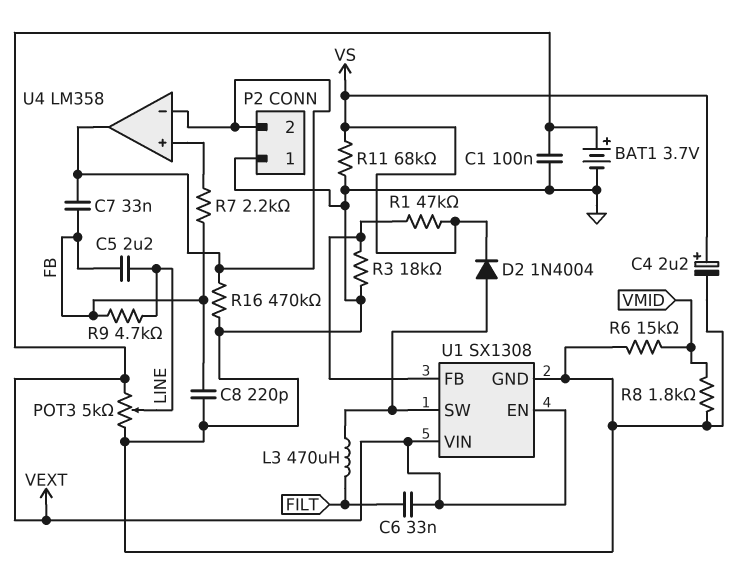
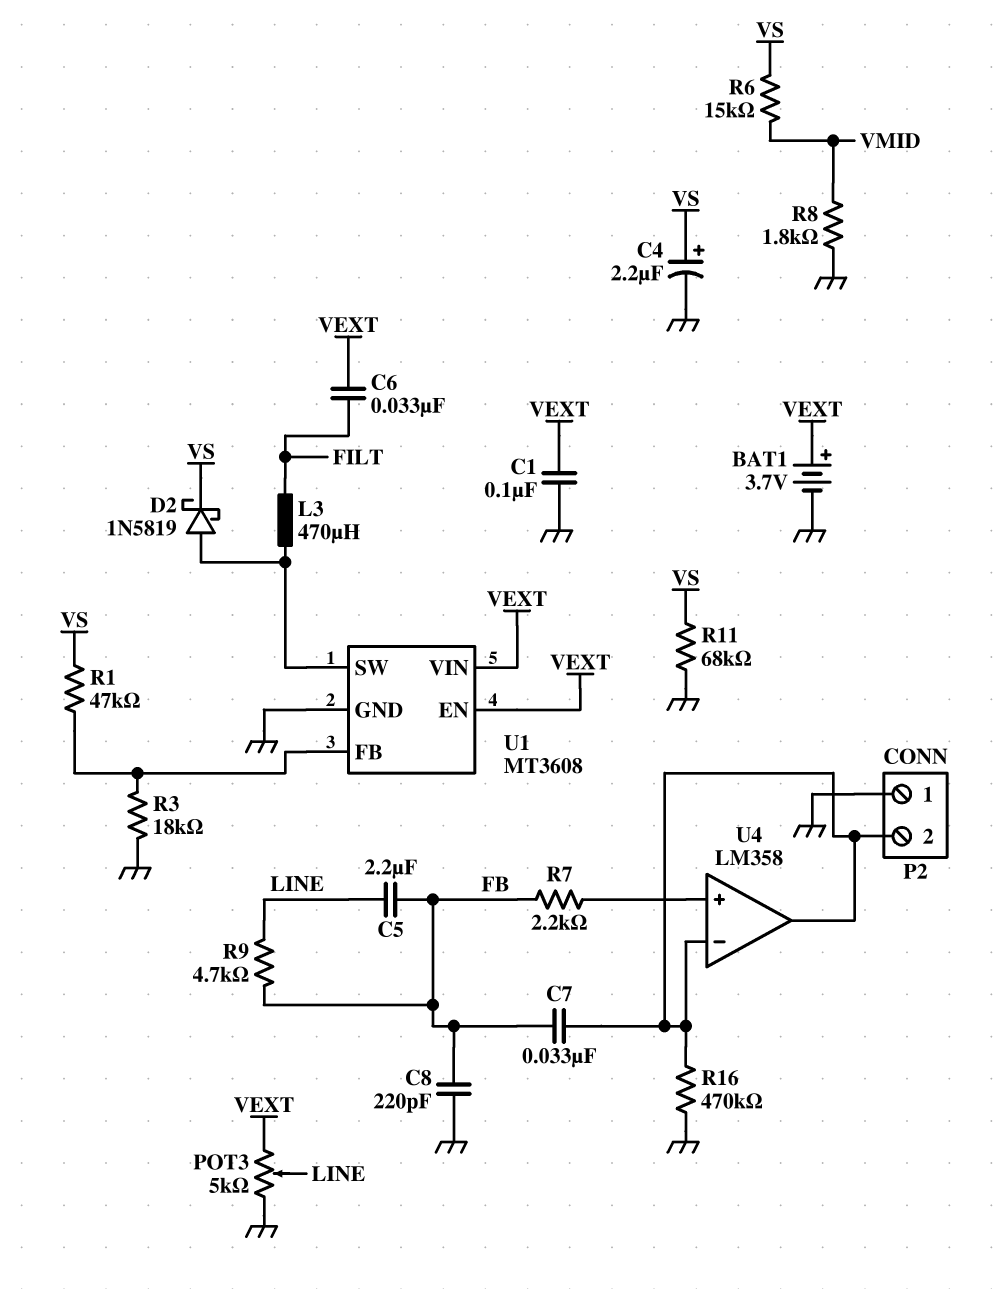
D2: diode 1N4004 (A U1/SW, K VS) -> schottky 1N5819 (A U1/SW, K VS)
R6: 15k (GND, VMID) -> 15k (VMID, VS)
U1: SX1308 -> MT3608

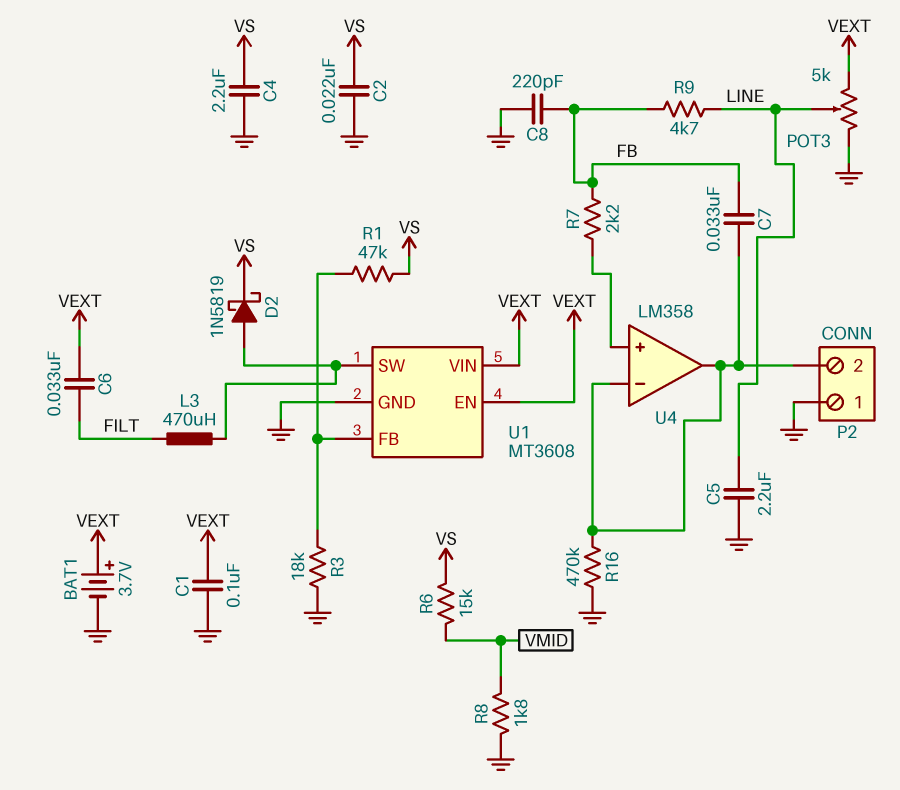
C2: none -> 22nF (GND, VS)
C4: 2.2uF (plus VS, minus GND) -> 2.2uF (GND, VS)
C5: 2.2uF (FB, LINE) -> 2.2uF (GND, LINE)
R11: 68k (GND, VS) -> none

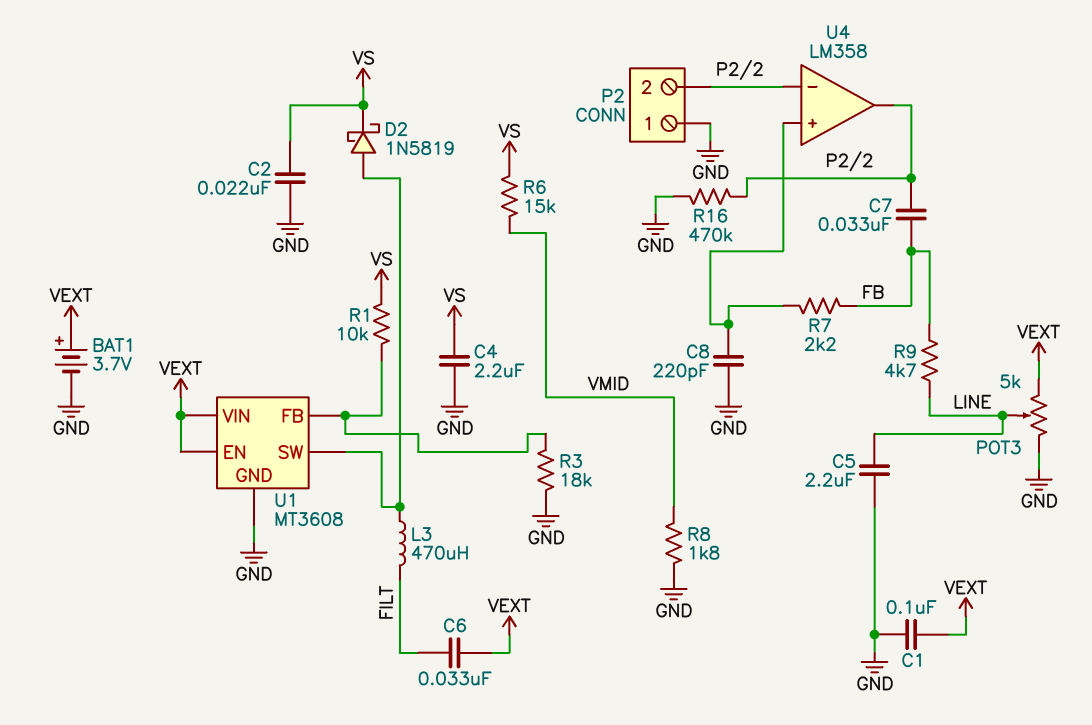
C8: 220pF (FB, GND) -> 220pF (GND, U4/in+)
R1: 47k (U1/FB, VS) -> 10k (U1/FB, VS)

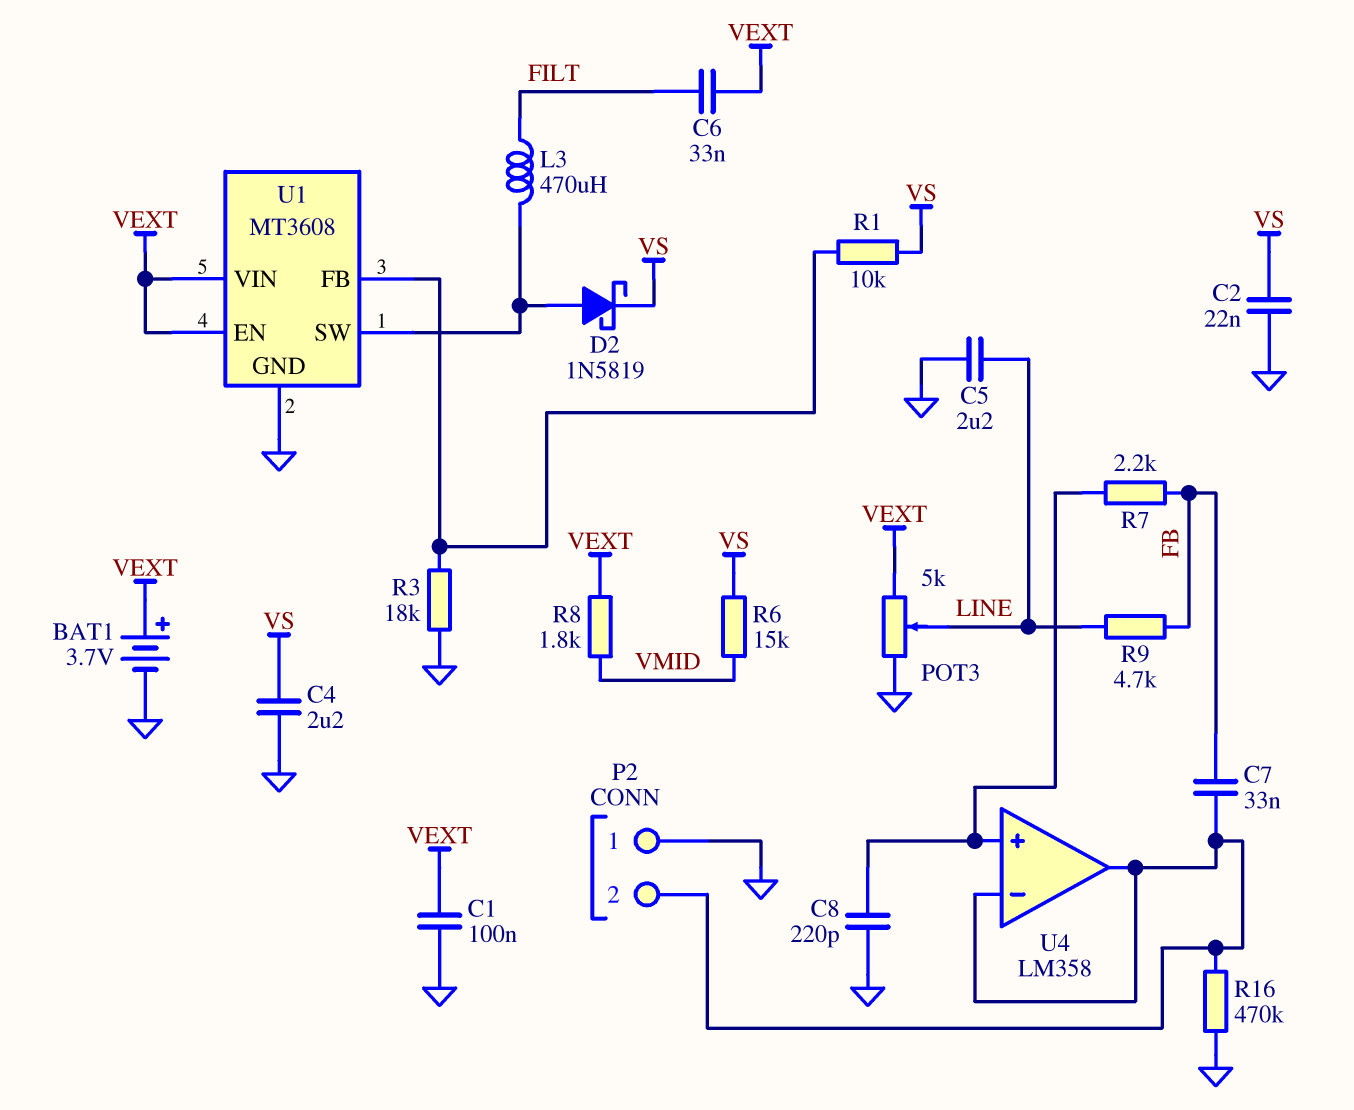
R8: 1.8k (GND, VMID) -> 1.8k (VEXT, VMID)

